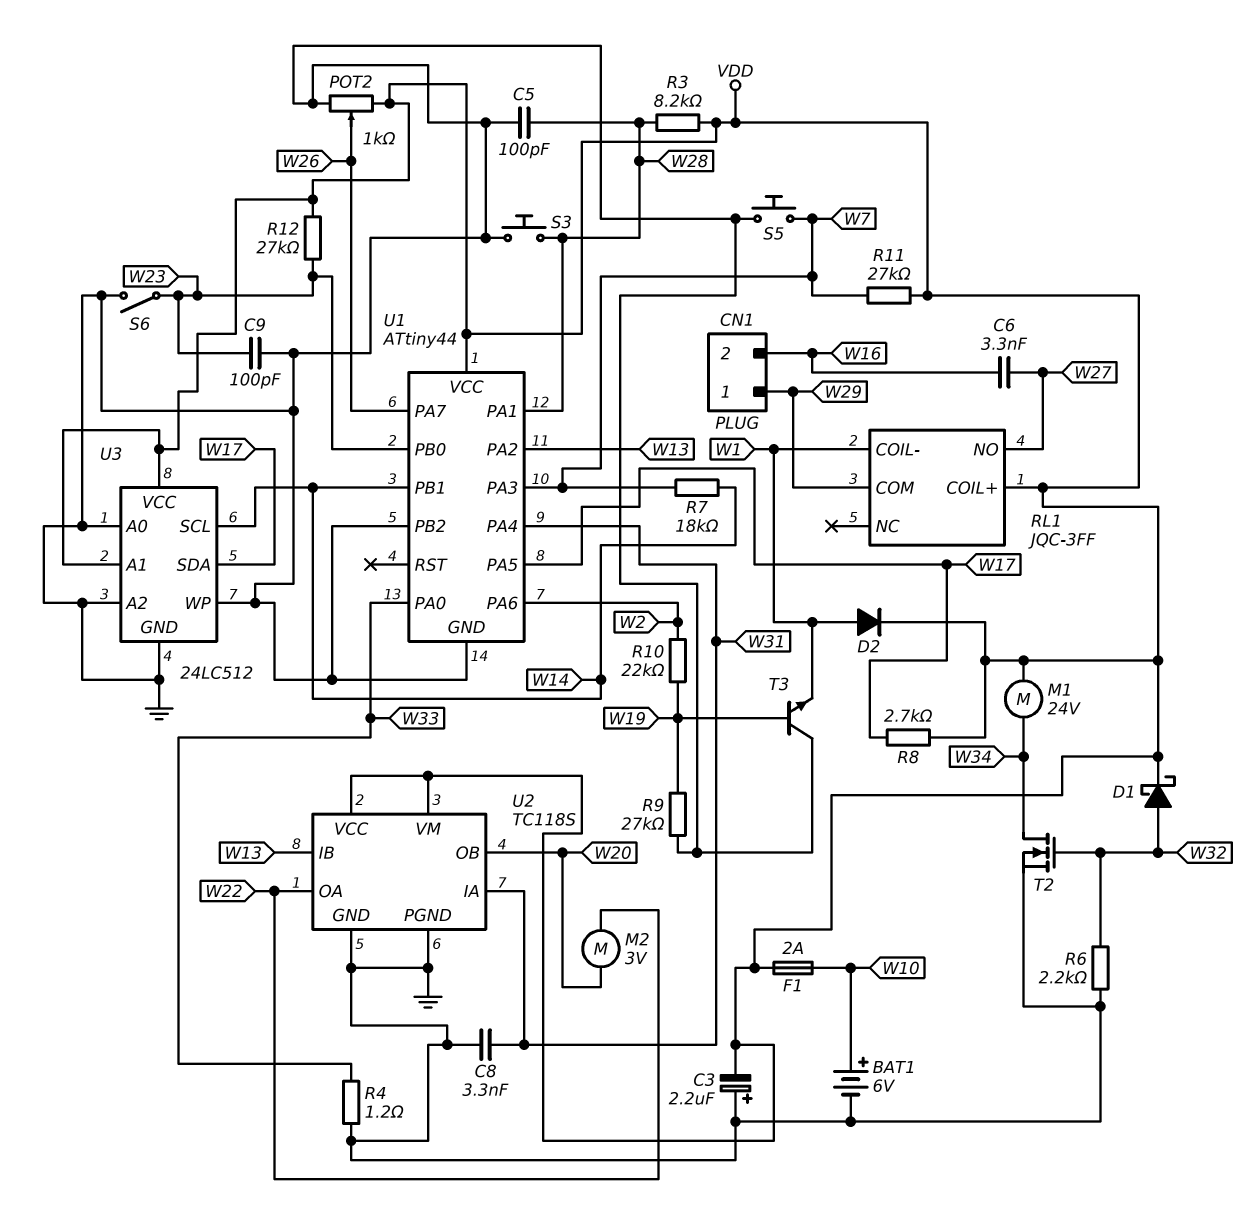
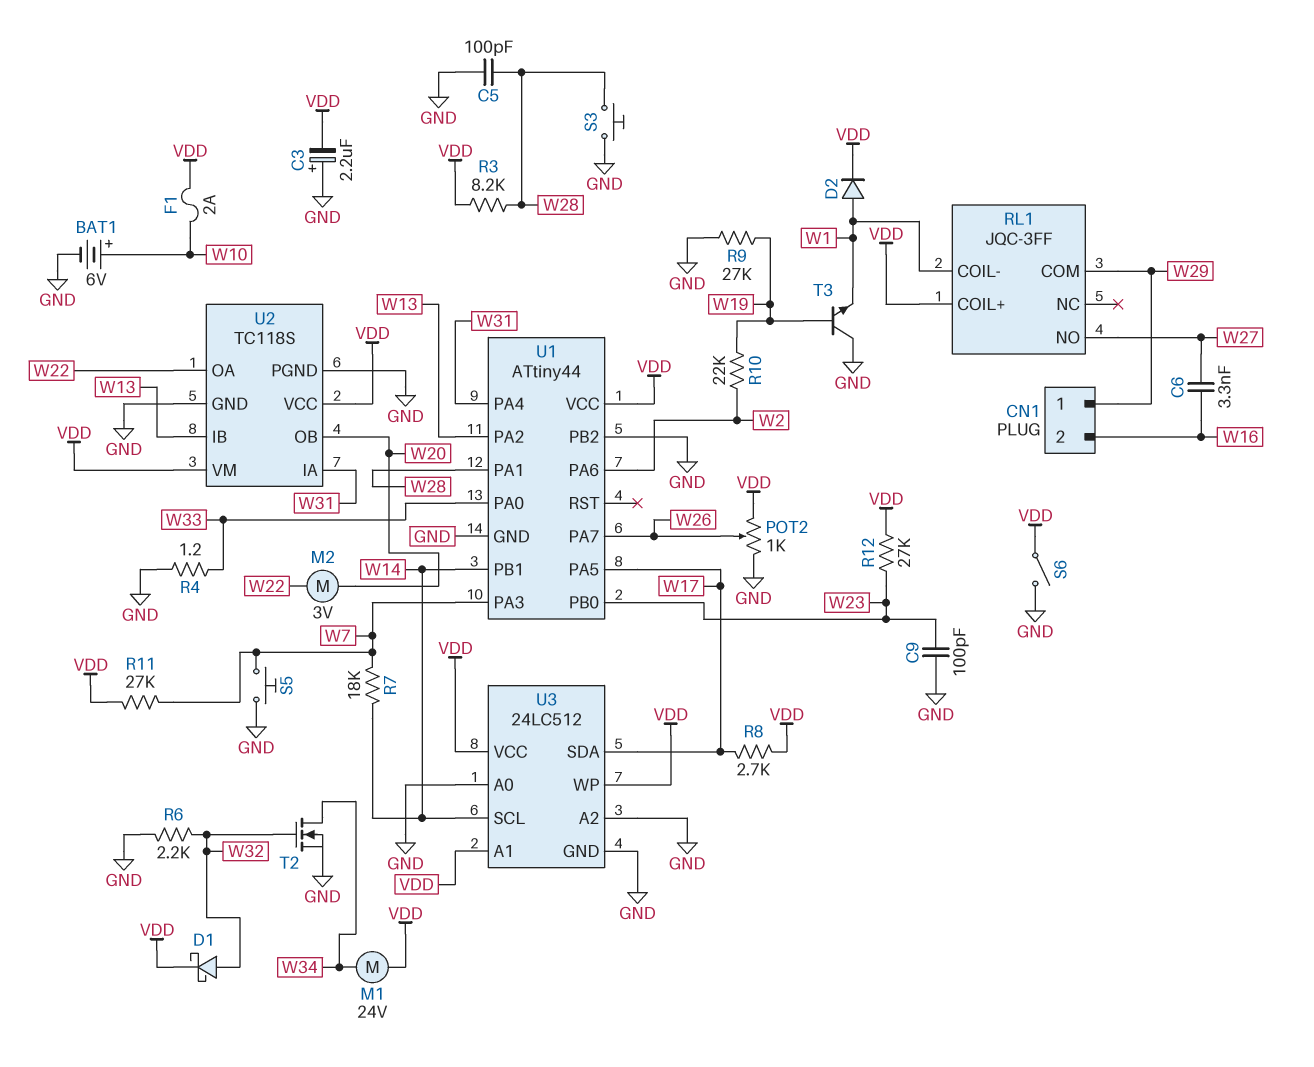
C8: 3.3nF (GND, W31) -> none
S6: switch (GND, W23) -> switch (GND, VDD)
U3 pin WP: GND -> VDD

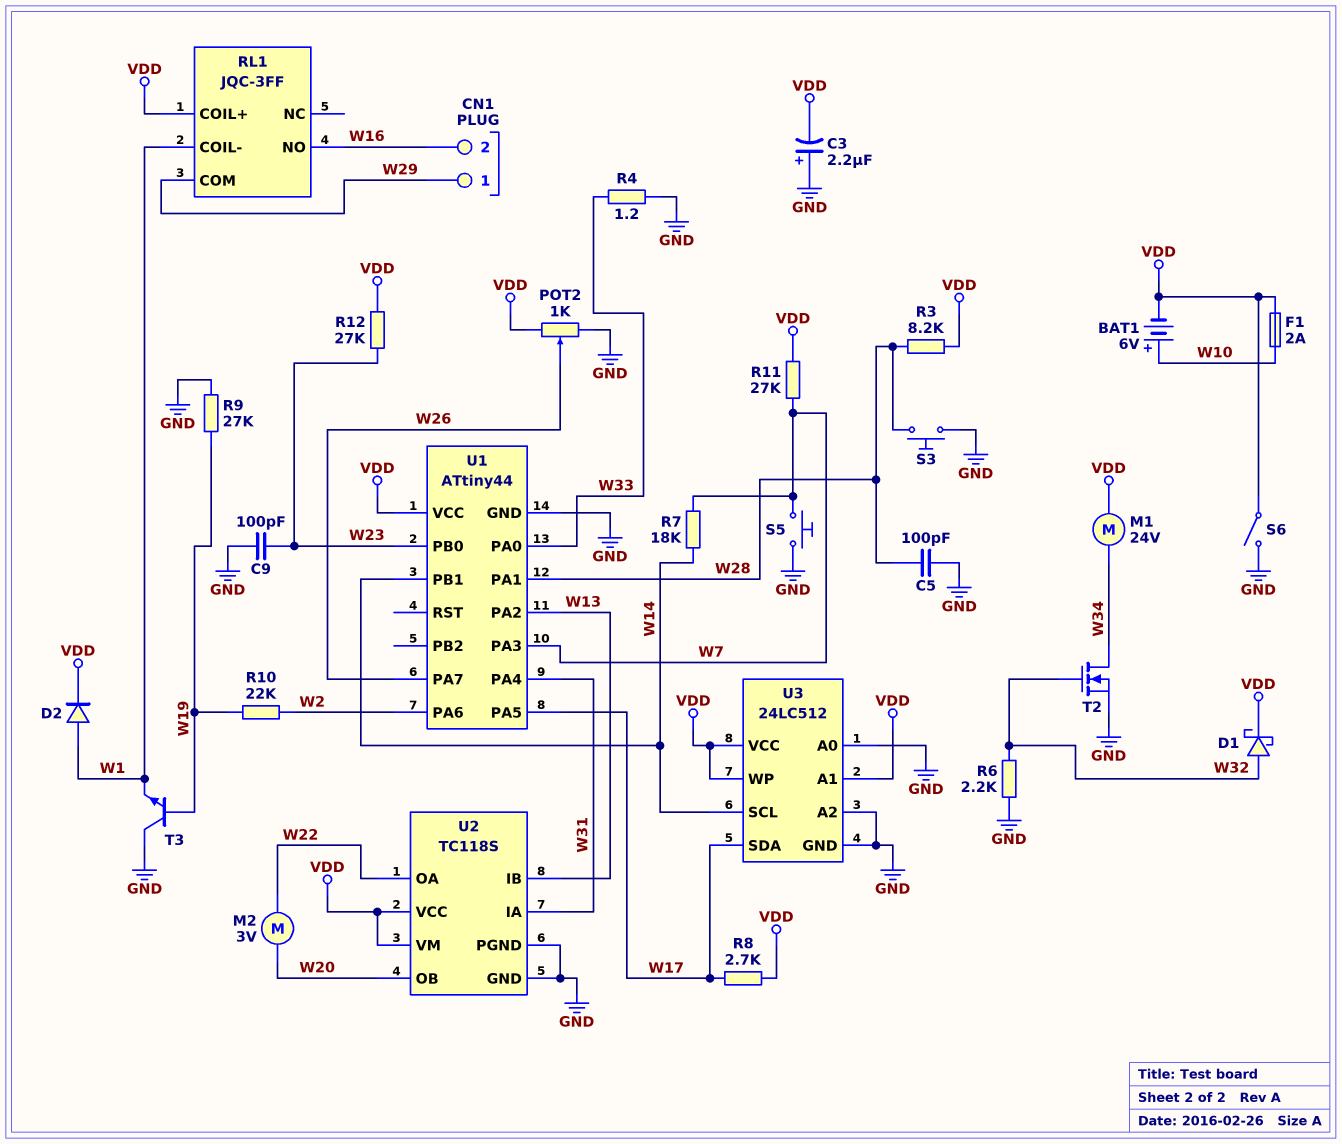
BAT1: 6V (plus W10, minus GND) -> 6V (plus W10, minus VDD)
C6: 3.3nF (W16, W27) -> none
RL1 pin NO: W27 -> W16
U1 pin PB2: GND -> none

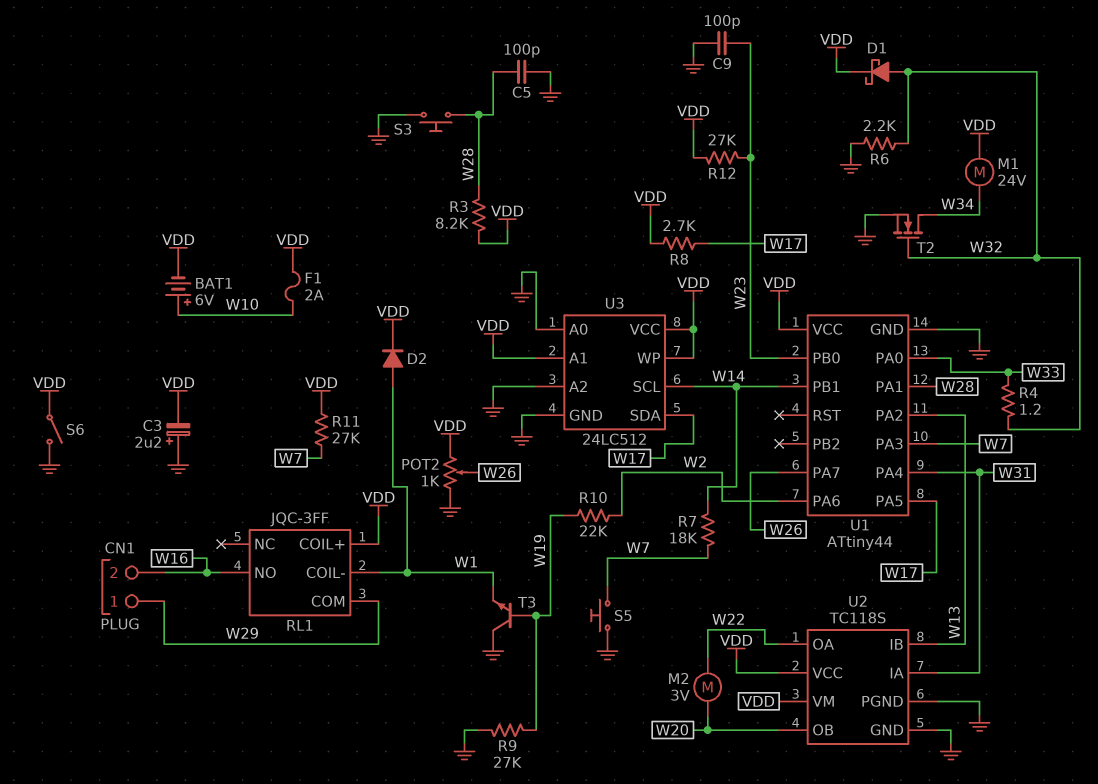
R4: 1.2 (GND, W33) -> 1.2 (W32, W33)

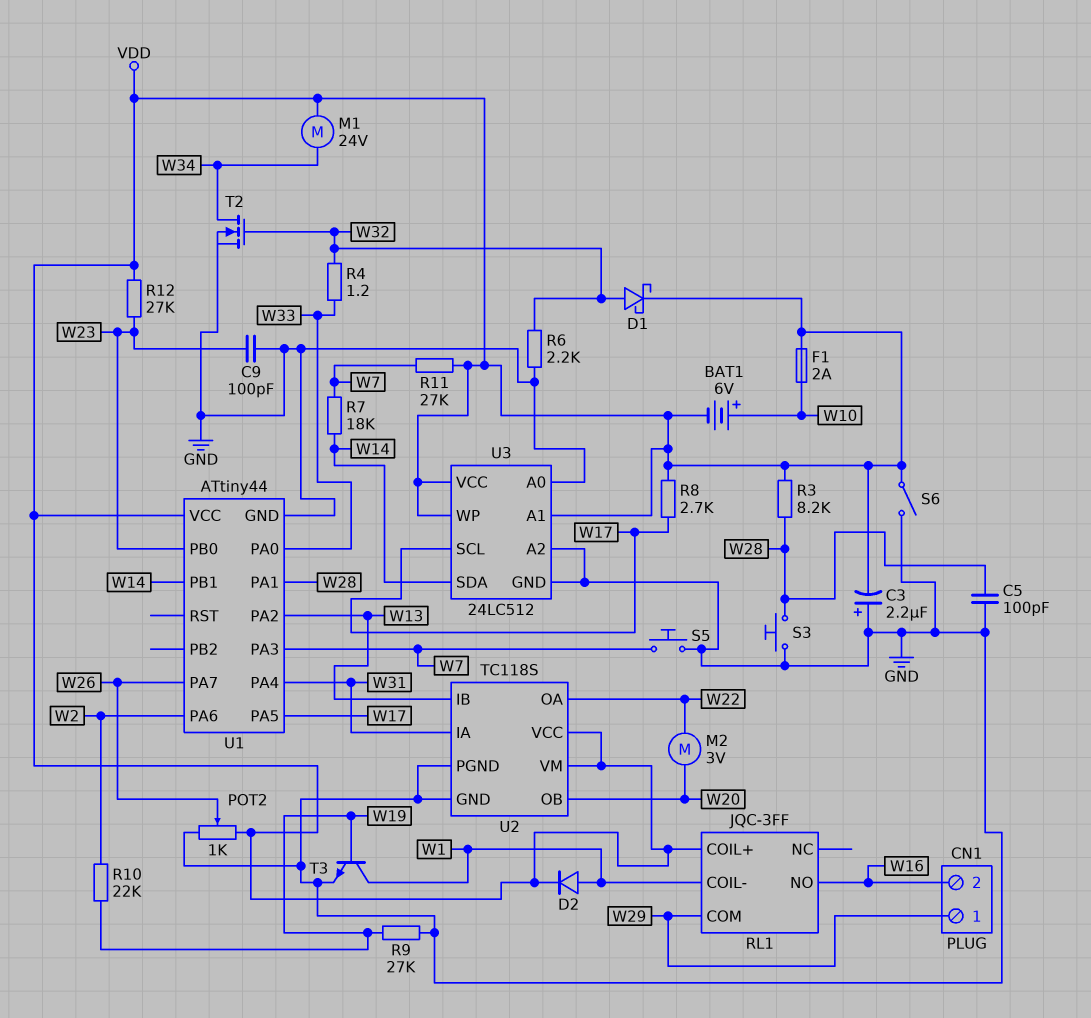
T3: NPN (B W19, C GND, E W1) -> NPN (B W19, C W1, E GND)
U3 pin SCL: W14 -> W17
U3 pin SDA: W17 -> W14

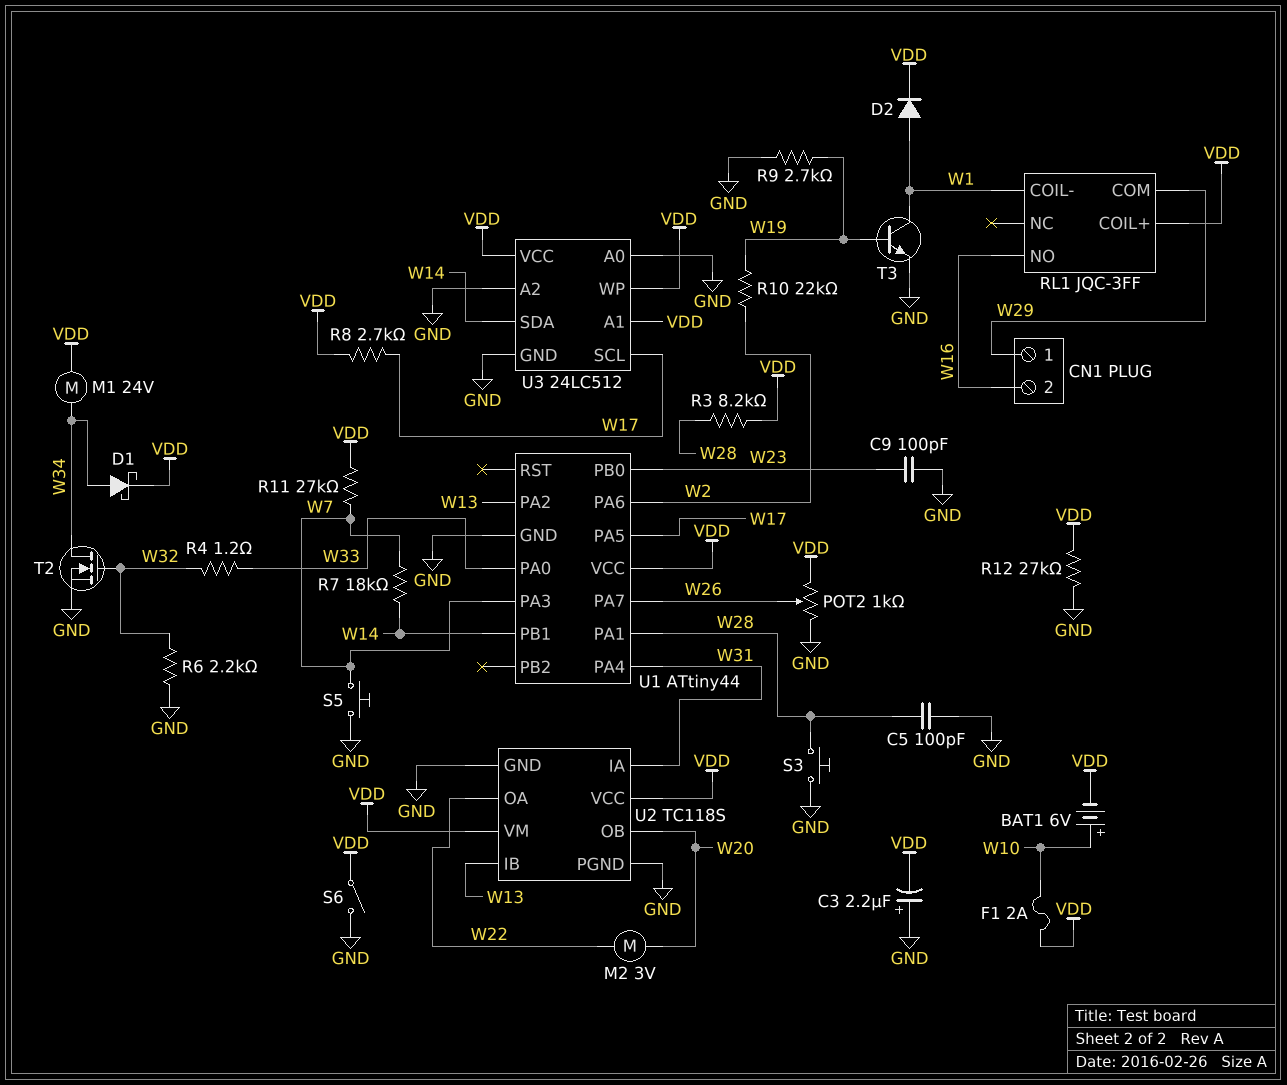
D1: schottky (A W32, K VDD) -> schottky (A W34, K VDD)
R9: 27k (GND, W19) -> 2.7k (GND, W19)
R12: 27k (VDD, W23) -> 27k (GND, VDD)

